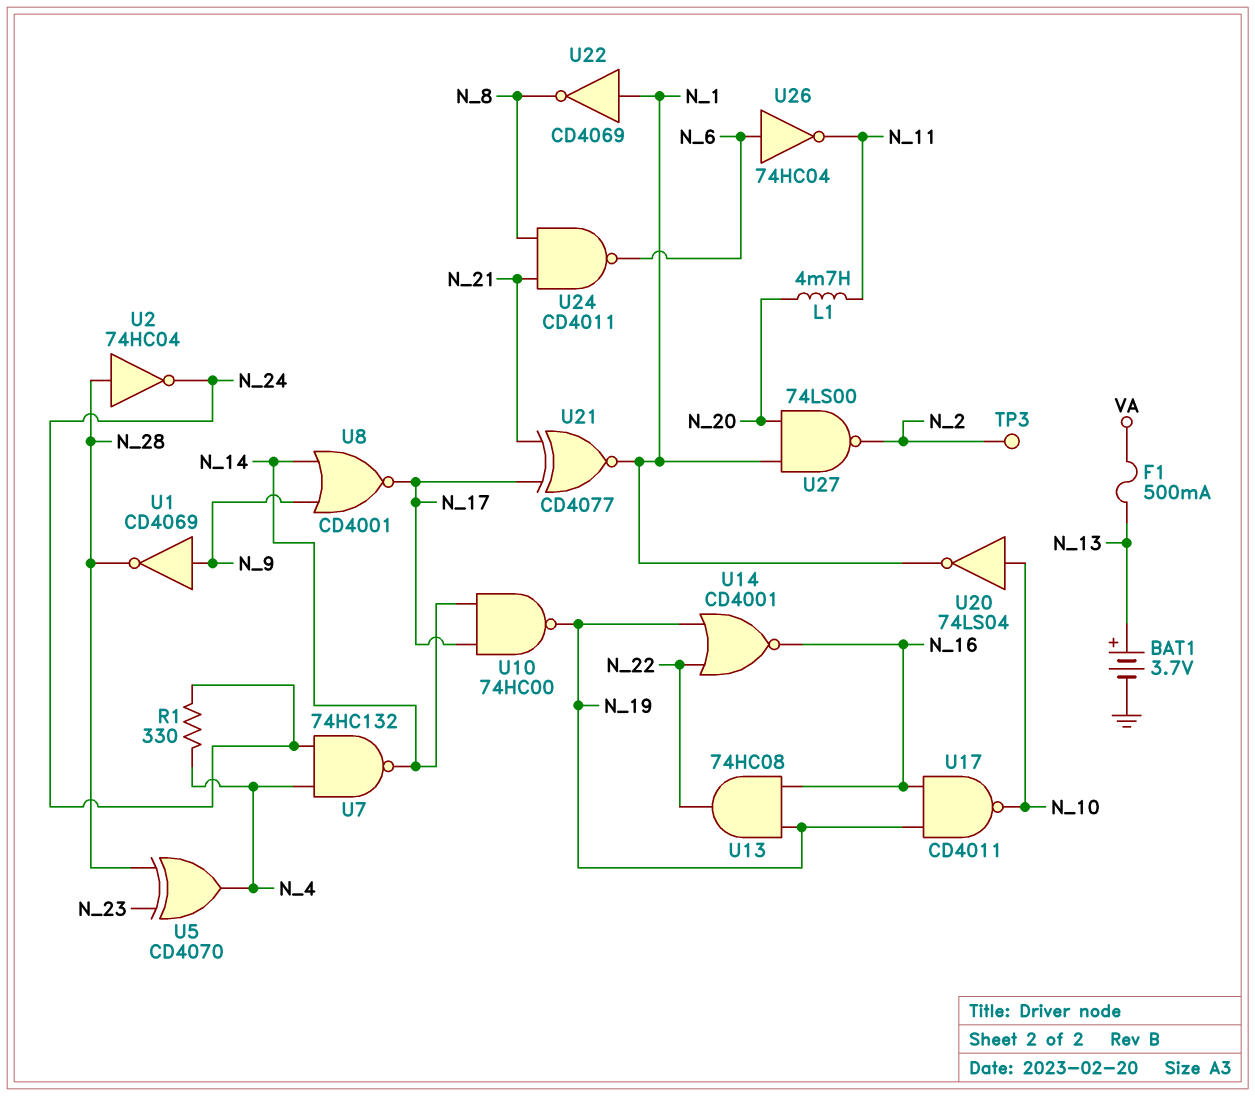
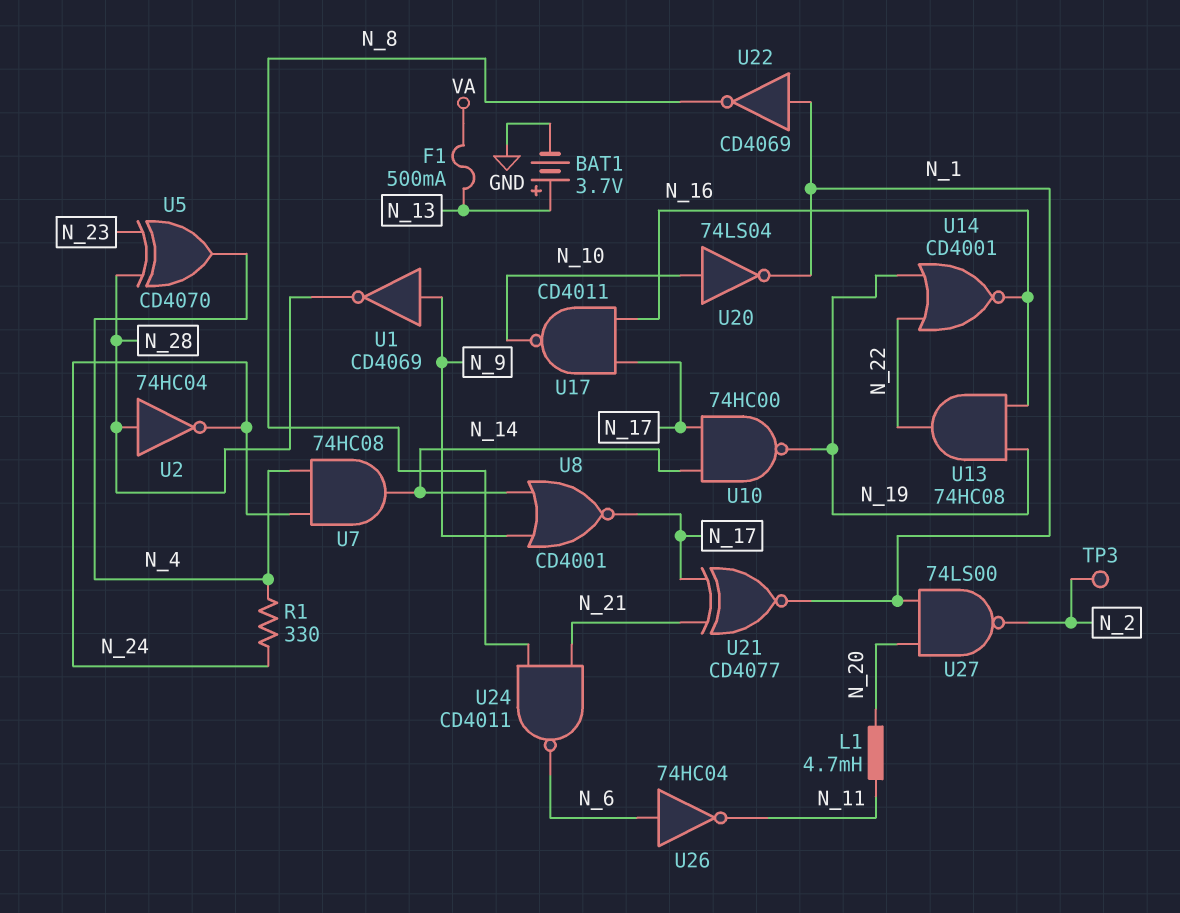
U7: NAND 74HC132 (in N_4, in N_24, out N_14) -> AND 74HC08 (in N_4, in N_24, out N_14)
U17: NAND CD4011 (in N_16, in N_19, out N_10) -> NAND CD4011 (in N_16, in N_17, out N_10)

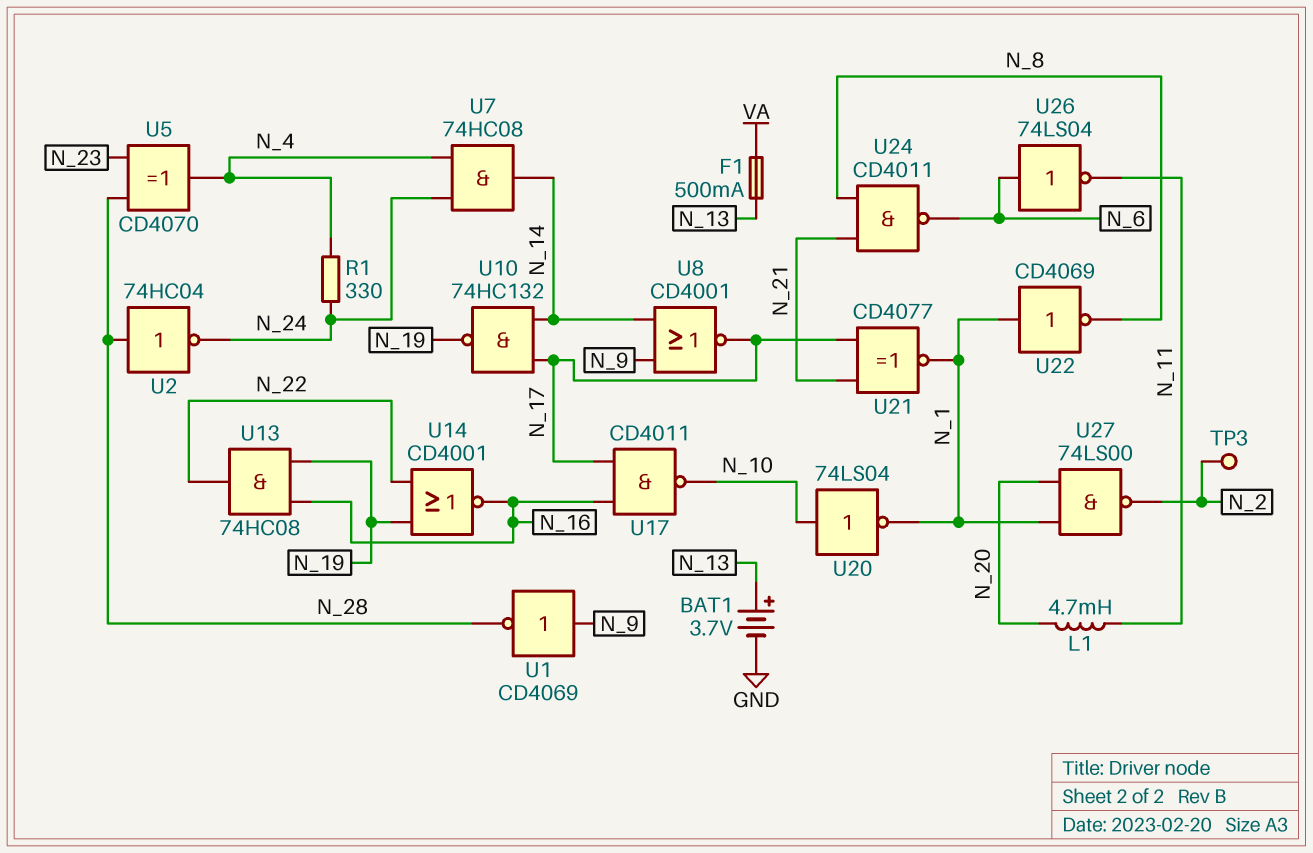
U10: NAND 74HC00 (in N_14, in N_17, out N_19) -> NAND 74HC132 (in N_14, in N_17, out N_19)
U26: NOT 74HC04 (in N_6, out N_11) -> NOT 74LS04 (in N_6, out N_11)

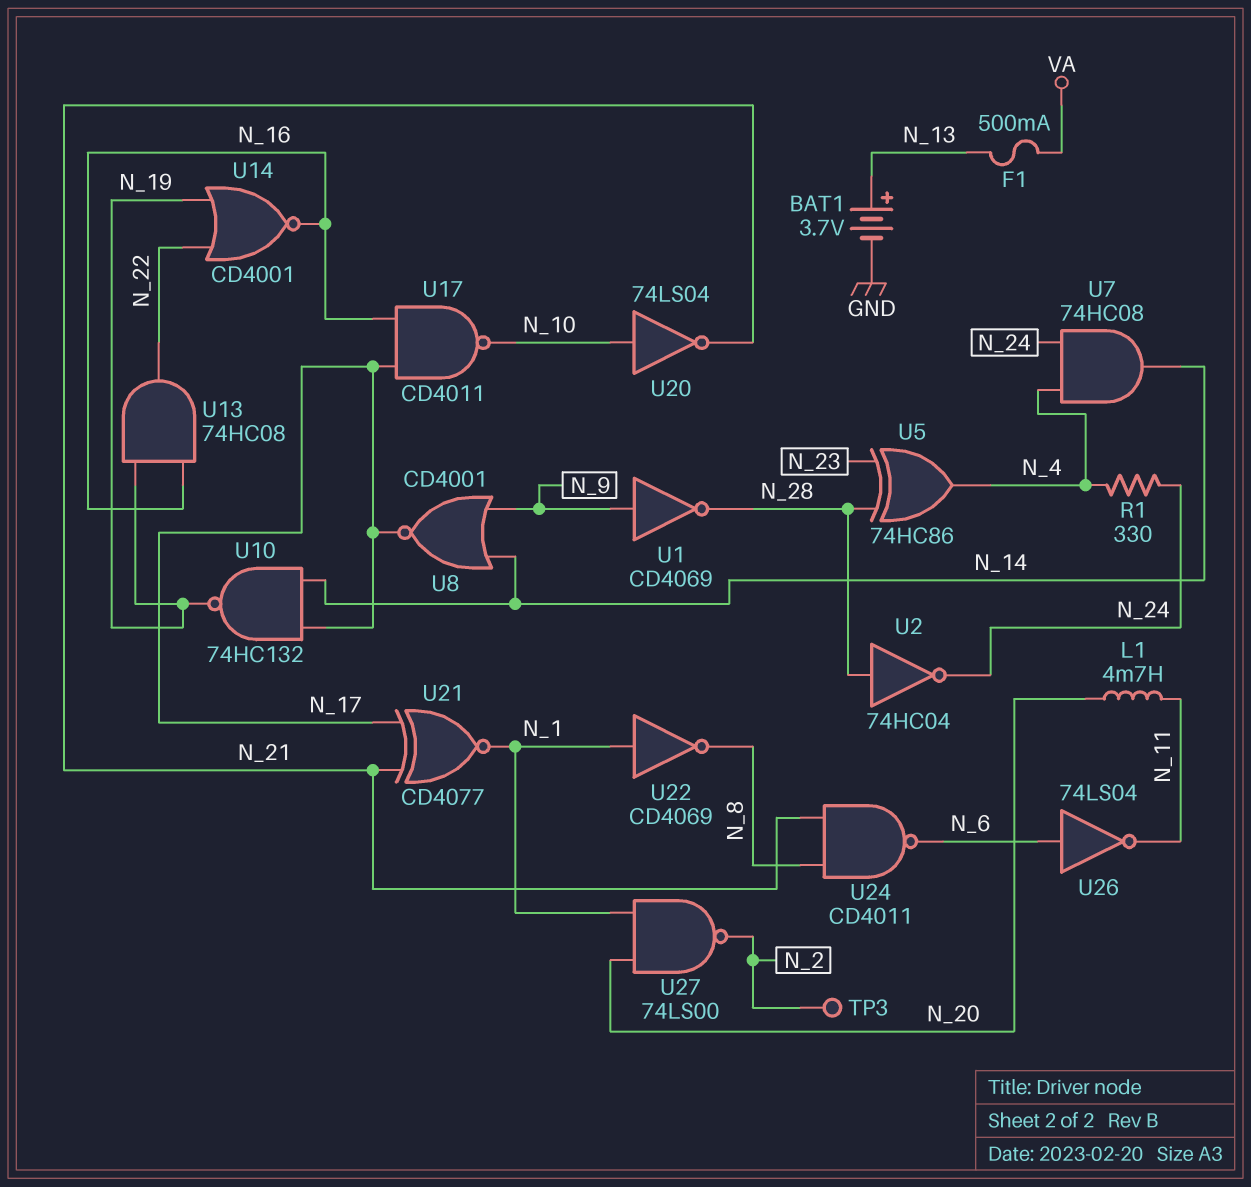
U5: XOR CD4070 (in N_23, in N_28, out N_4) -> XOR 74HC86 (in N_23, in N_28, out N_4)
U20: NOT 74LS04 (in N_10, out N_1) -> NOT 74LS04 (in N_10, out N_21)

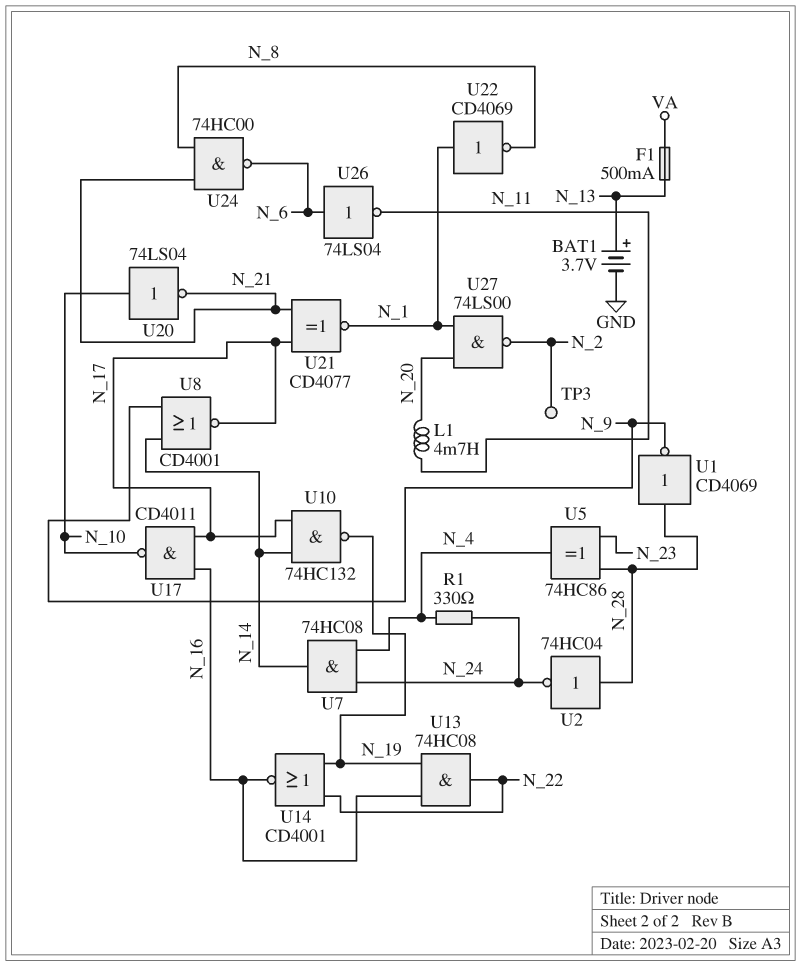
U1: NOT CD4069 (in N_9, out N_28) -> NOT CD4069 (in N_28, out N_9)
U24: NAND CD4011 (in N_8, in N_21, out N_6) -> NAND 74HC00 (in N_8, in N_21, out N_6)

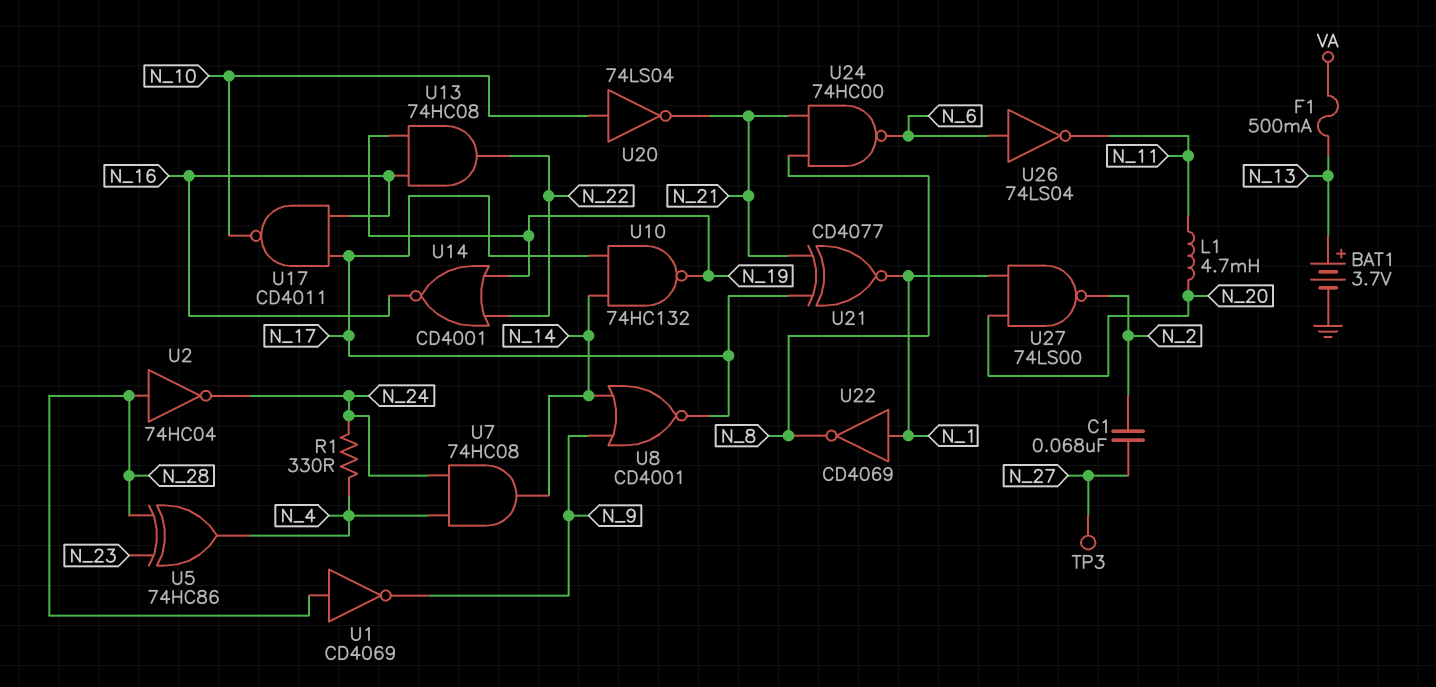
C1: none -> 68nF (N_2, N_27)
TP3: test point (N_2) -> test point (N_27)

